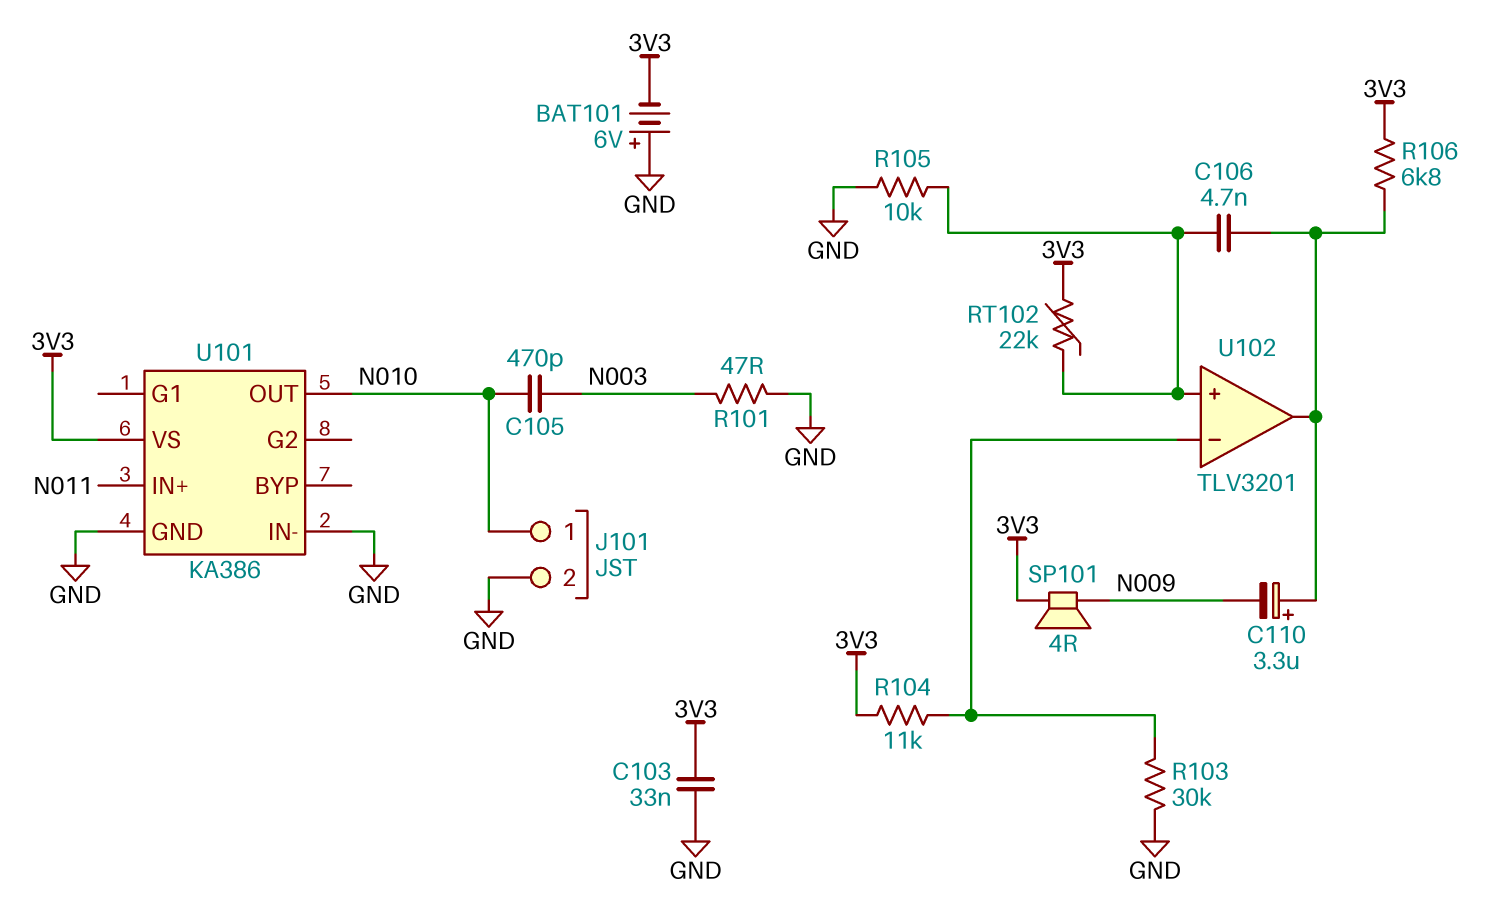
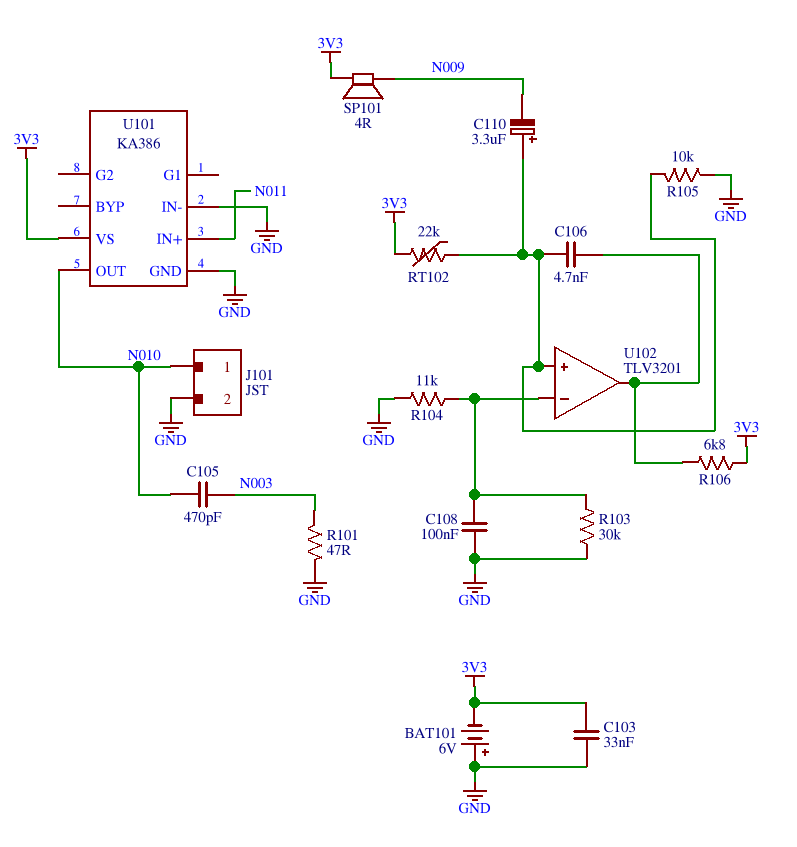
C108: none -> 100nF (GND, U102/in-)
C110: 3.3uF (plus U102/out, minus N009) -> 3.3uF (plus U102/in+, minus N009)
R104: 11k (3V3, U102/in-) -> 11k (GND, U102/in-)

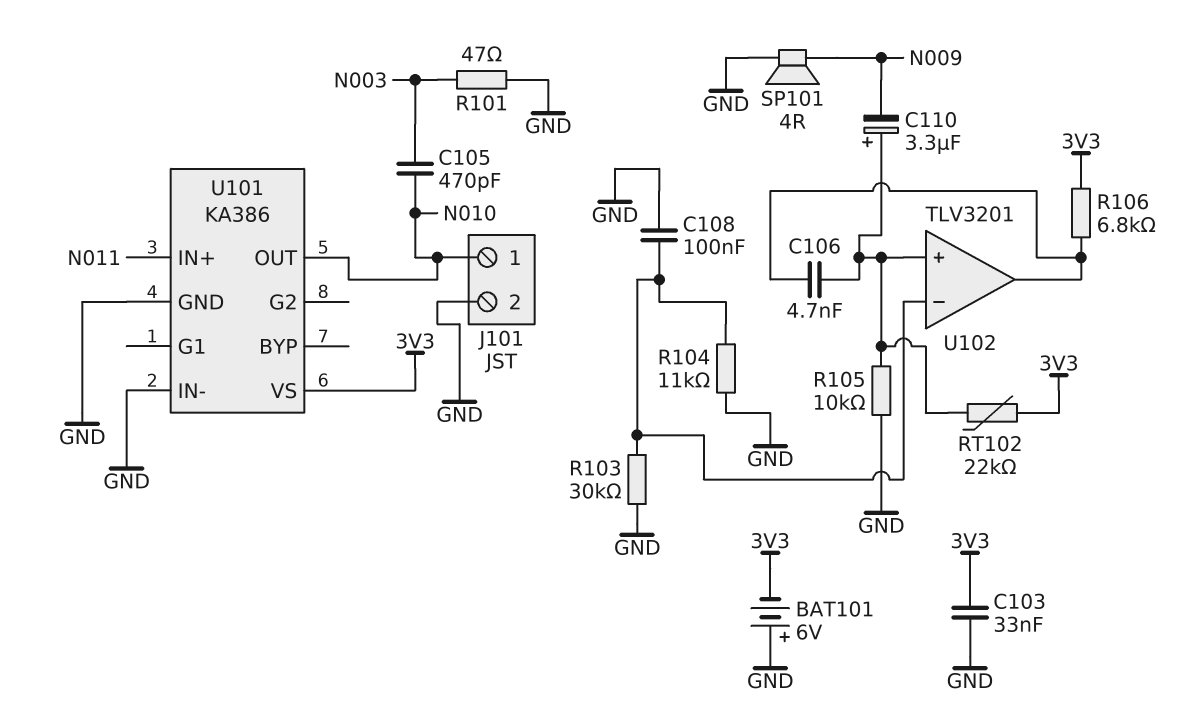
SP101: speaker 4R (3V3, N009) -> speaker 4R (GND, N009)

